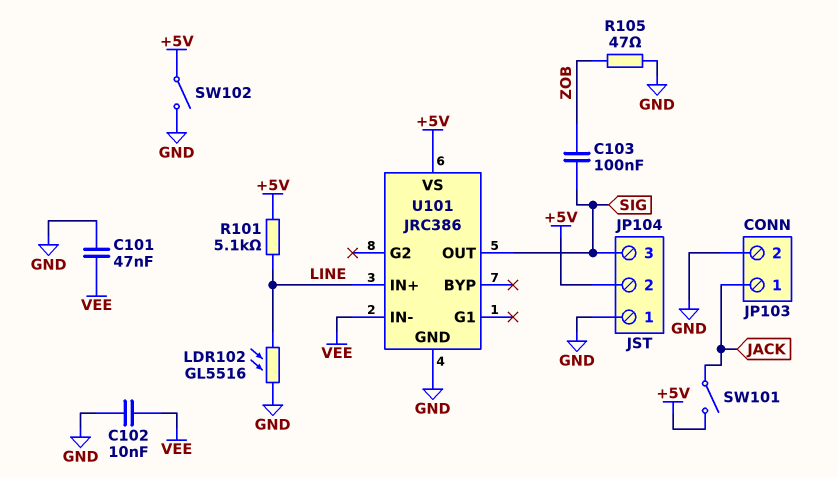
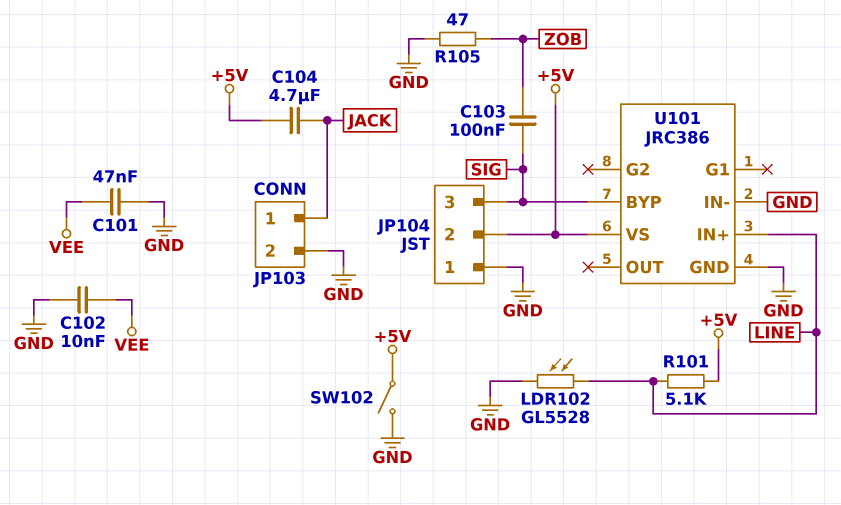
C104: none -> 4.7uF (+5V, JACK)
LDR102: GL5516 (GND, LINE) -> GL5528 (GND, LINE)
SW101: switch (+5V, JACK) -> none
U101 pin BYP: none -> SIG
U101 pin IN-: VEE -> GND
U101 pin OUT: SIG -> none

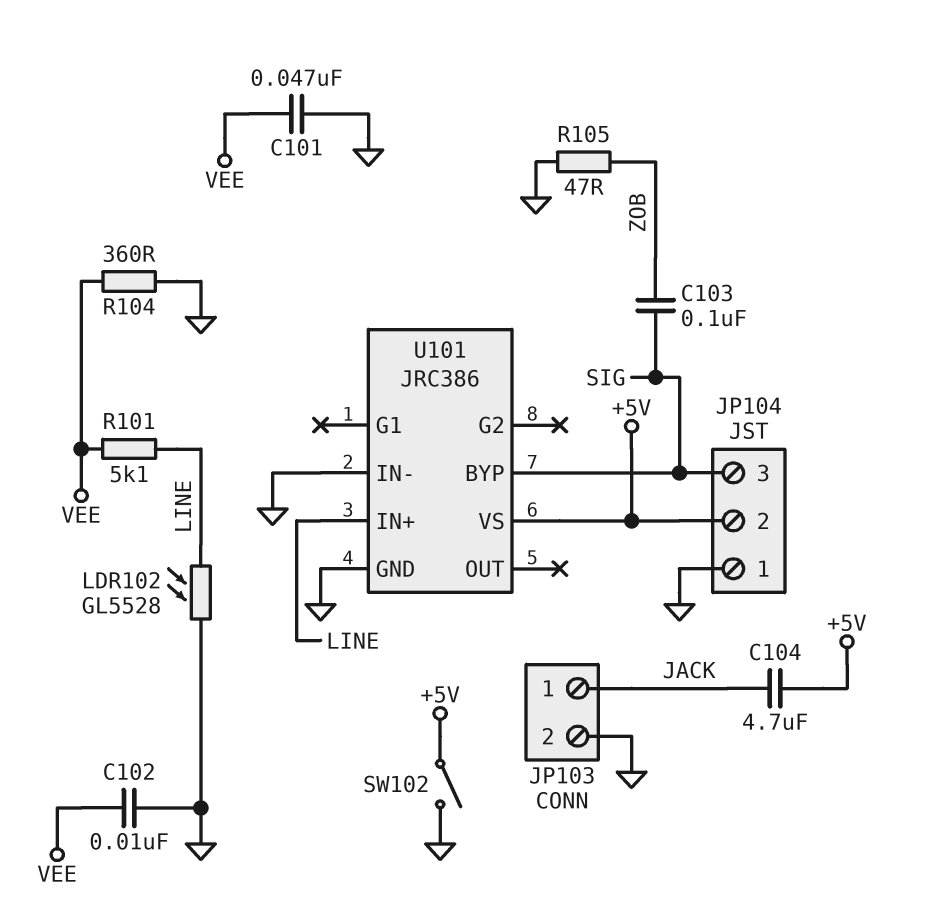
R101: 5.1k (+5V, LINE) -> 5.1k (LINE, VEE)
R104: none -> 360 (GND, VEE)

